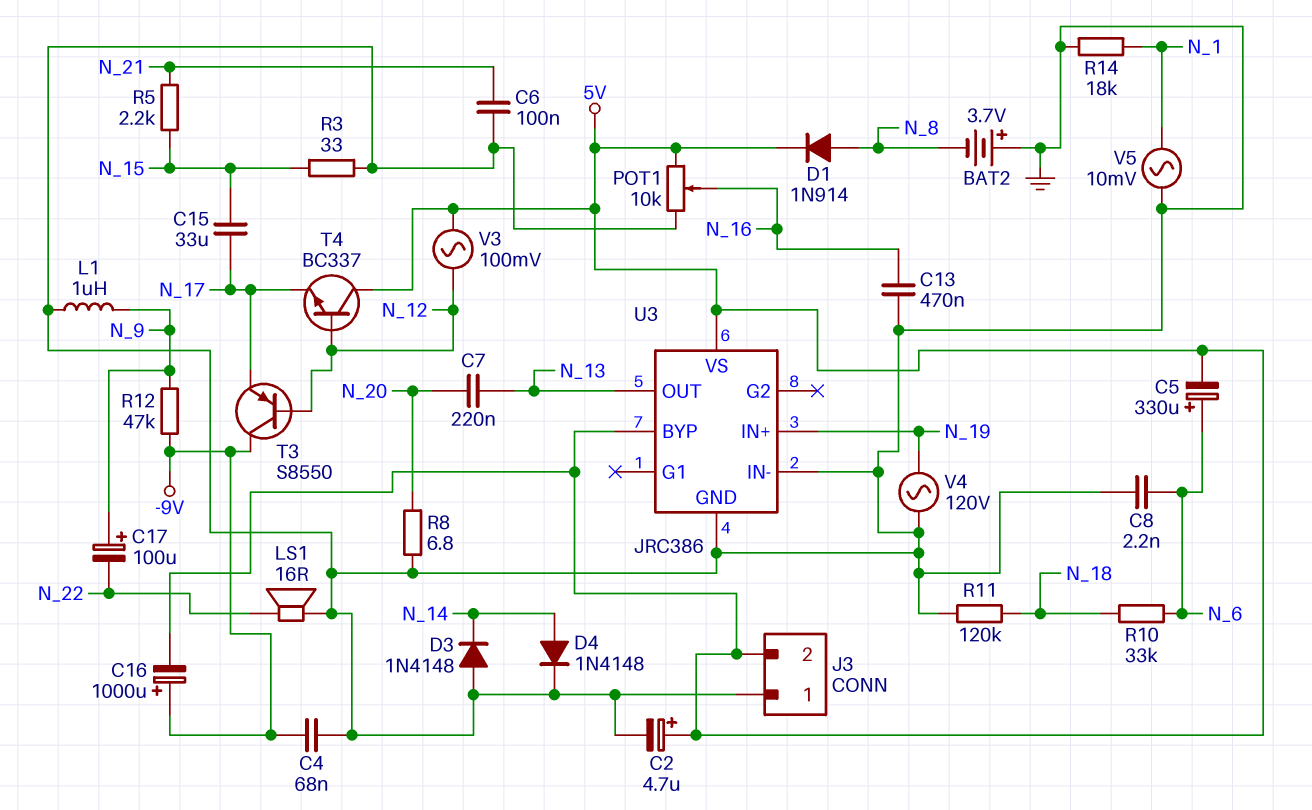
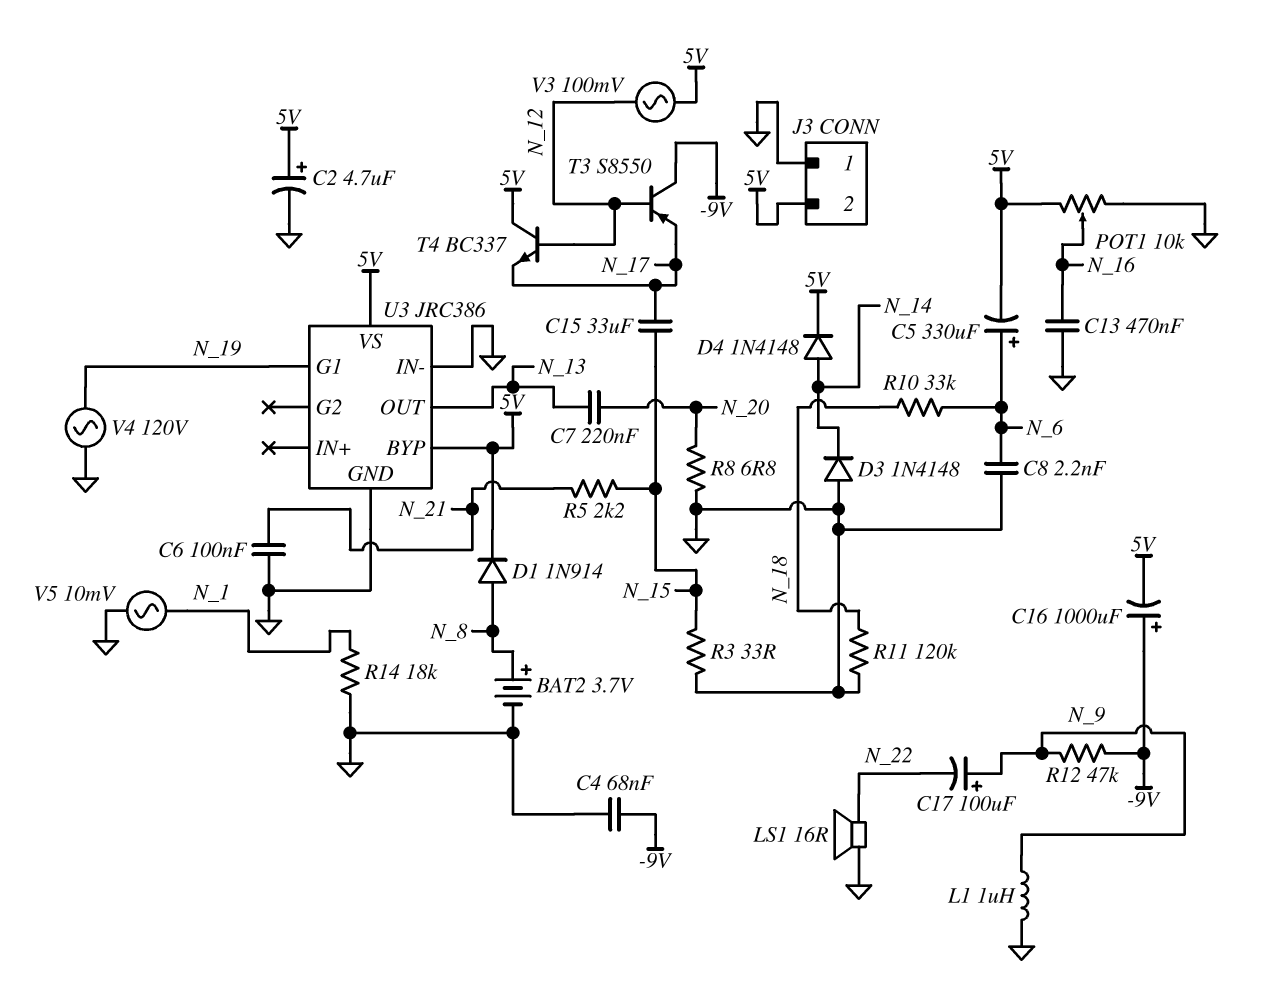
BAT2: 3.7V (plus GND, minus N_8) -> 3.7V (plus N_8, minus GND)
D4: diode 1N4148 (A N_14, K GND) -> diode 1N4148 (A N_14, K 5V)
U3 pin G1: none -> N_19
U3 pin IN+: N_19 -> none

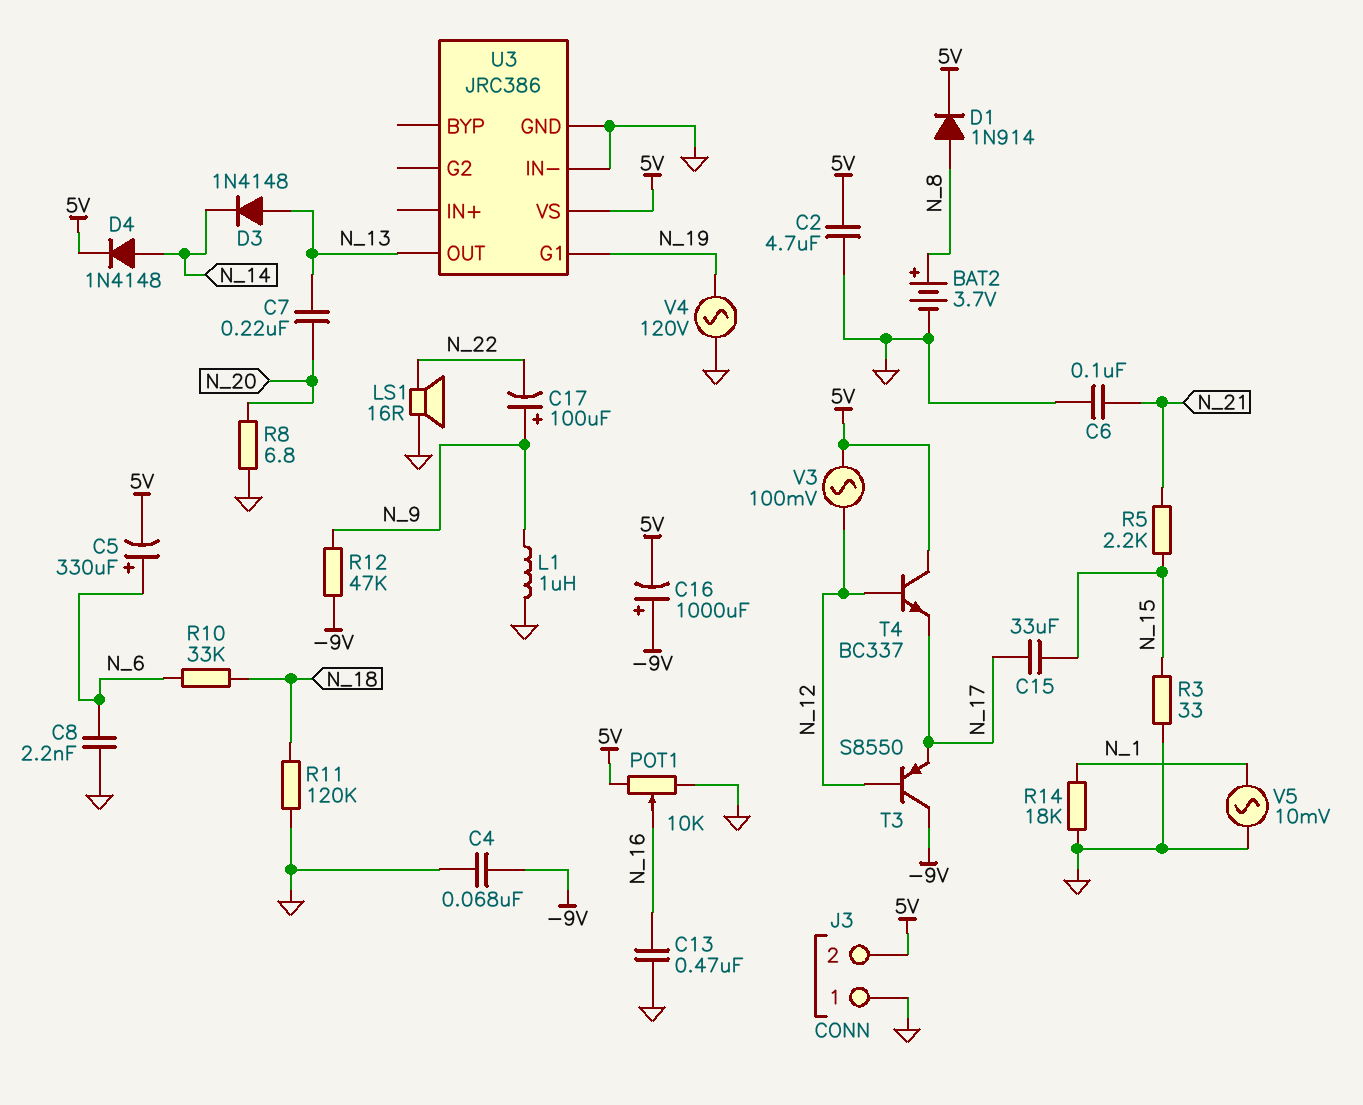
C2: 4.7uF (plus 5V, minus GND) -> 4.7uF (5V, GND)
D3: diode 1N4148 (A GND, K N_14) -> diode 1N4148 (A N_13, K N_14)
U3 pin BYP: 5V -> none

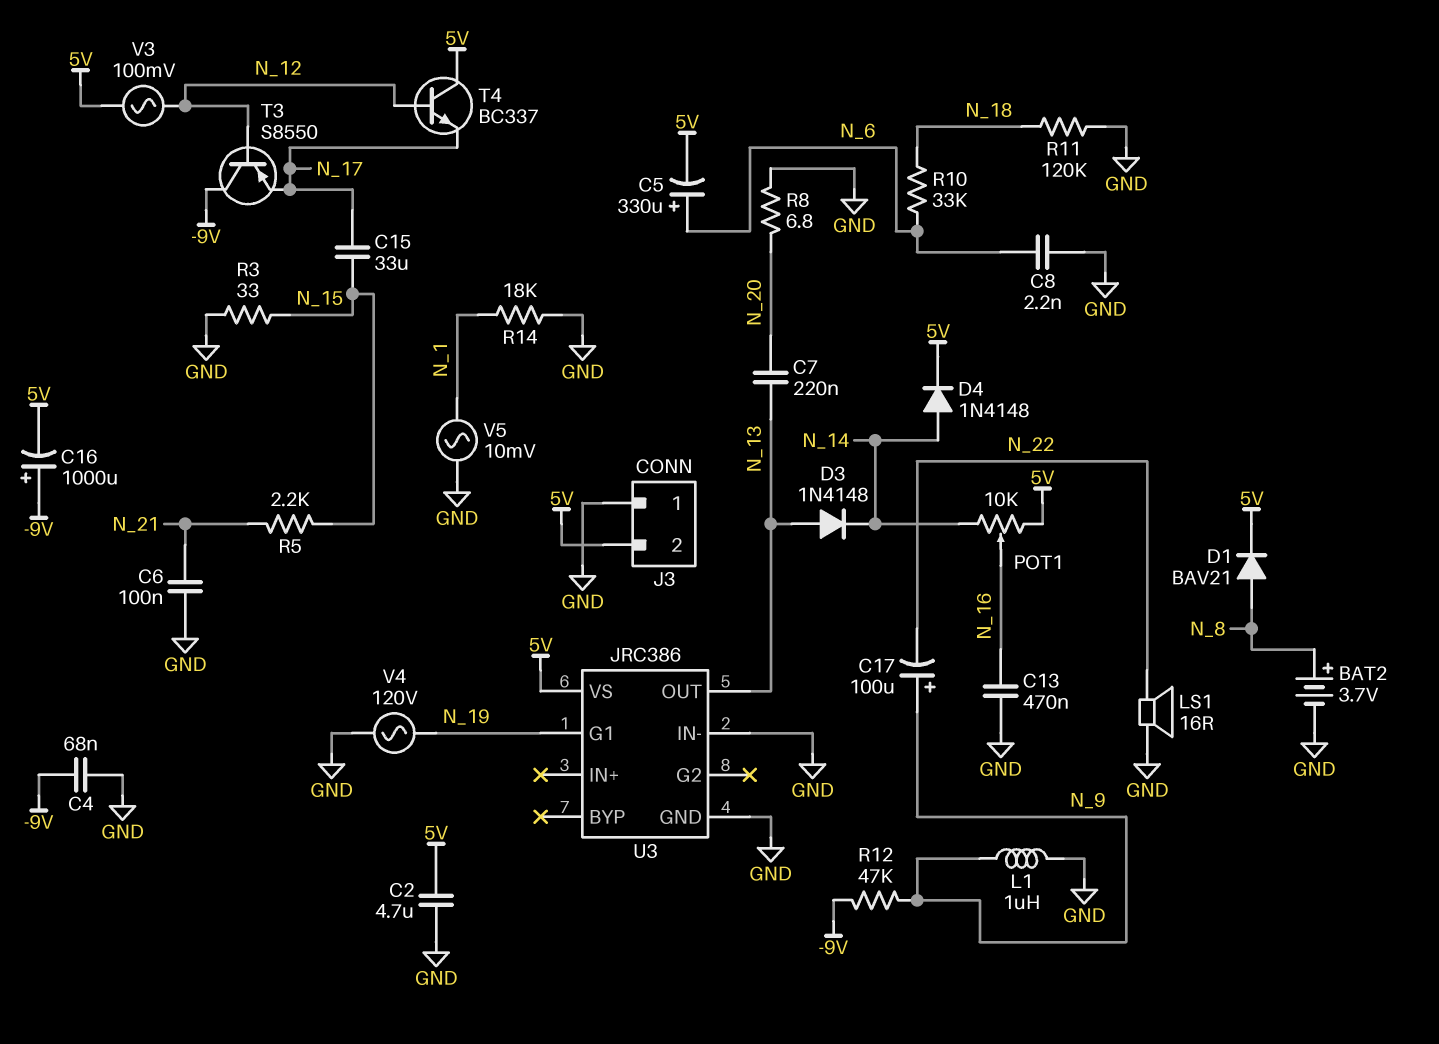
D1: diode 1N914 (A N_8, K 5V) -> diode BAV21 (A N_8, K 5V)
POT1: 10k (5V, GND, wiper N_16) -> 10k (5V, N_14, wiper N_16)

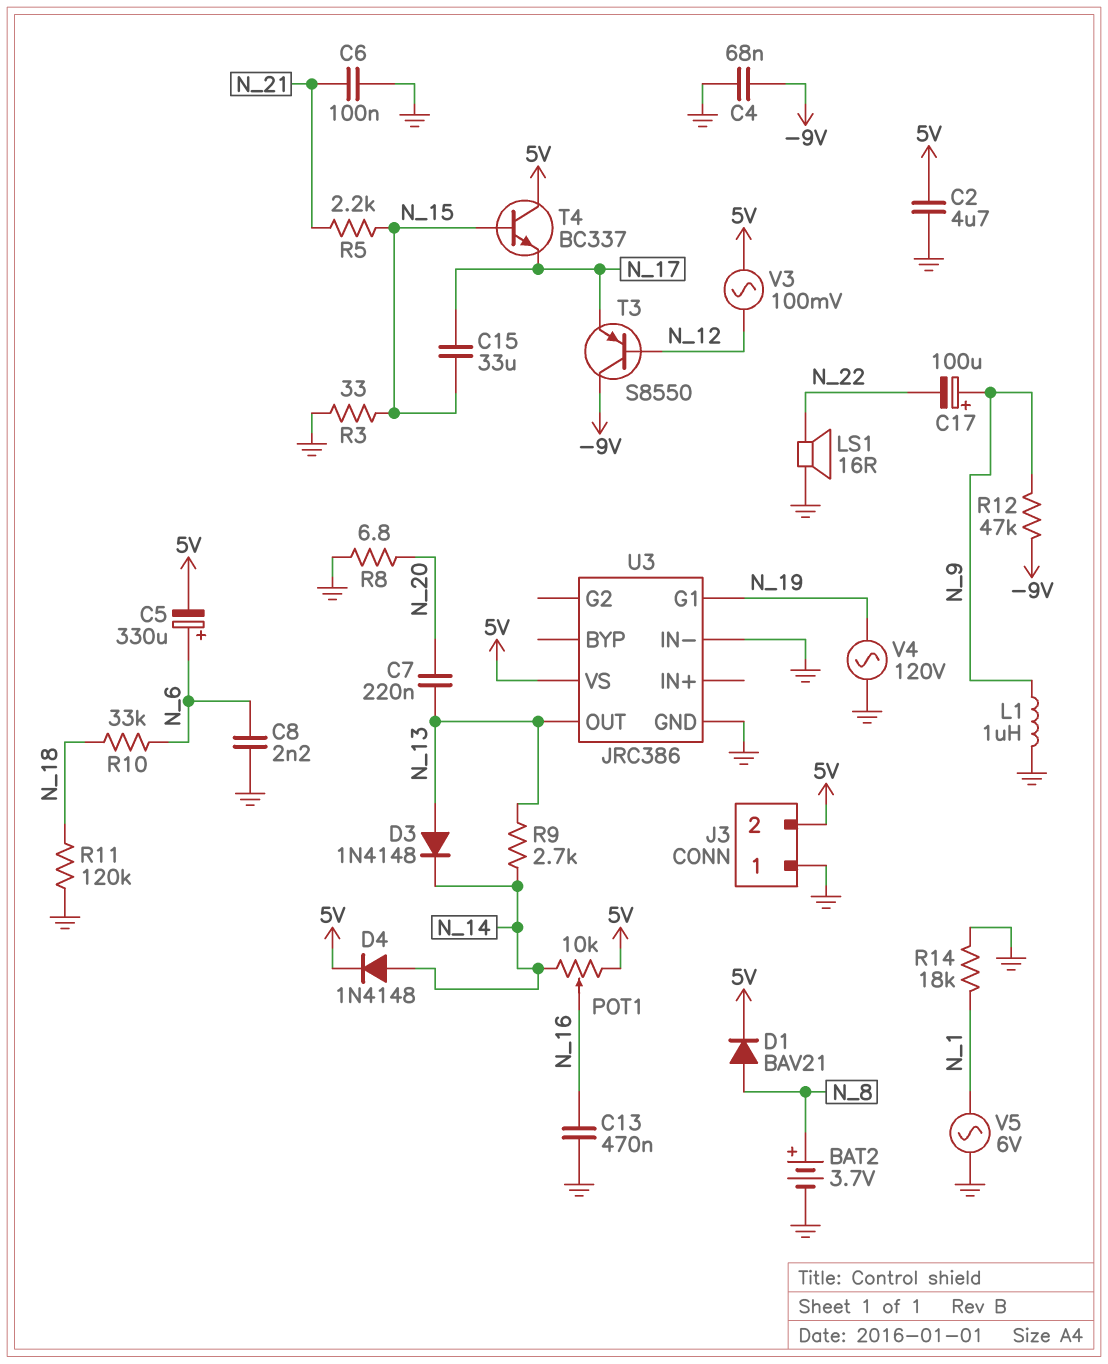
C16: 1000uF (plus -9V, minus 5V) -> none
R9: none -> 2.7k (N_13, N_14)
T4: NPN BC337 (B N_12, C 5V, E N_17) -> NPN BC337 (B N_15, C 5V, E N_17)
V5: AC 10mV (GND, N_1) -> AC 6V (GND, N_1)

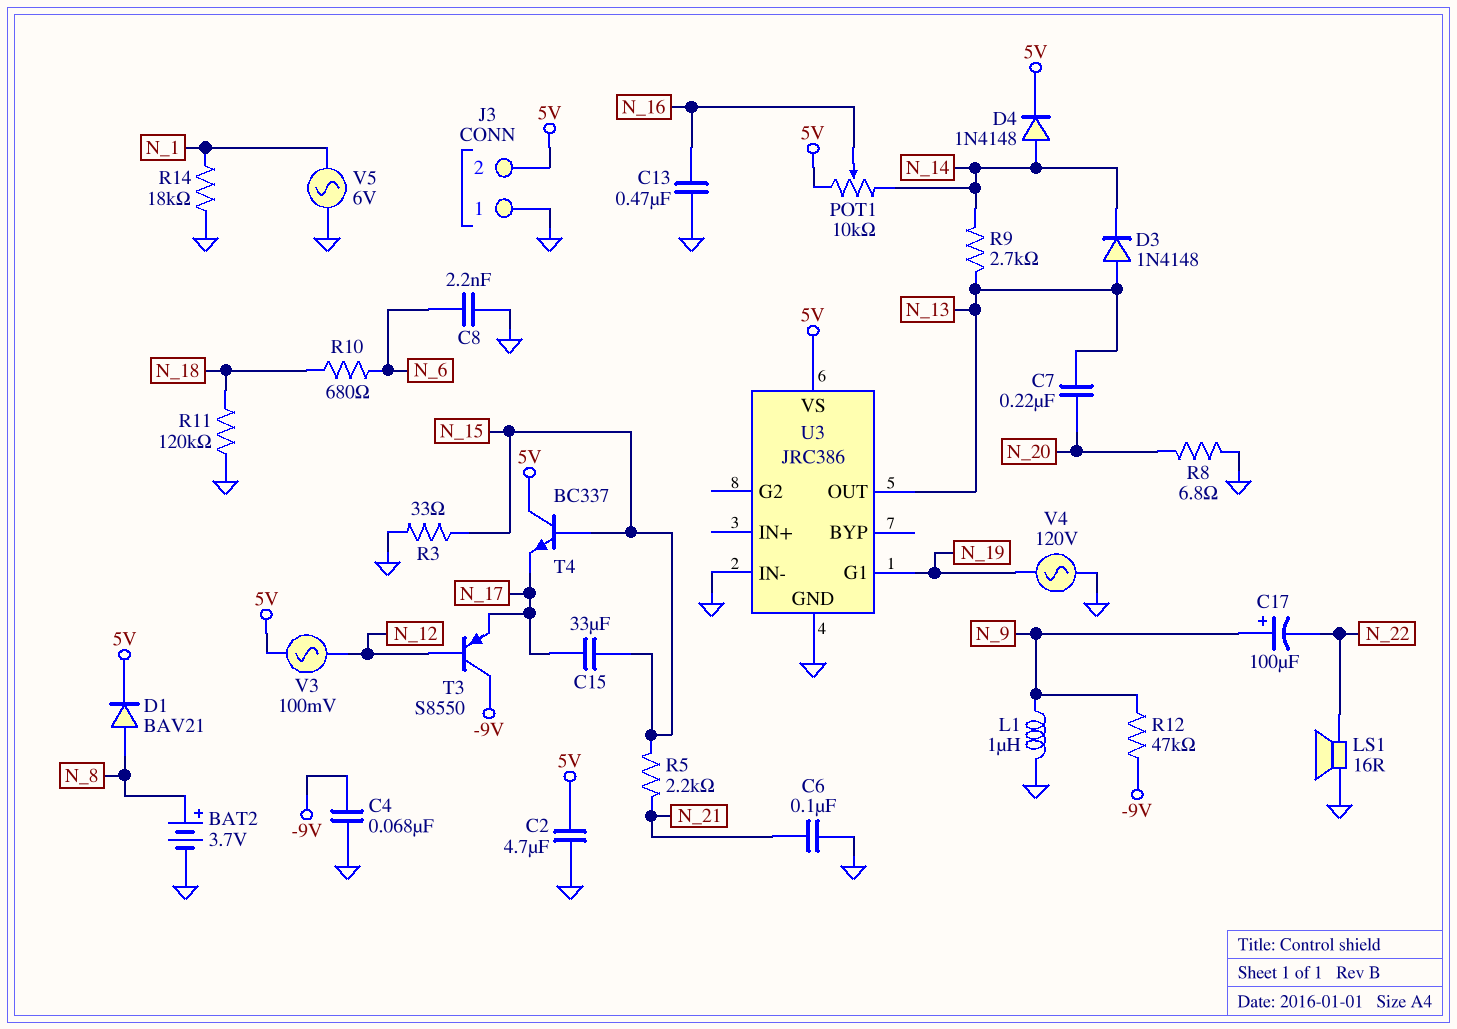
C5: 330uF (plus N_6, minus 5V) -> none
R10: 33k (N_6, N_18) -> 680 (N_6, N_18)

